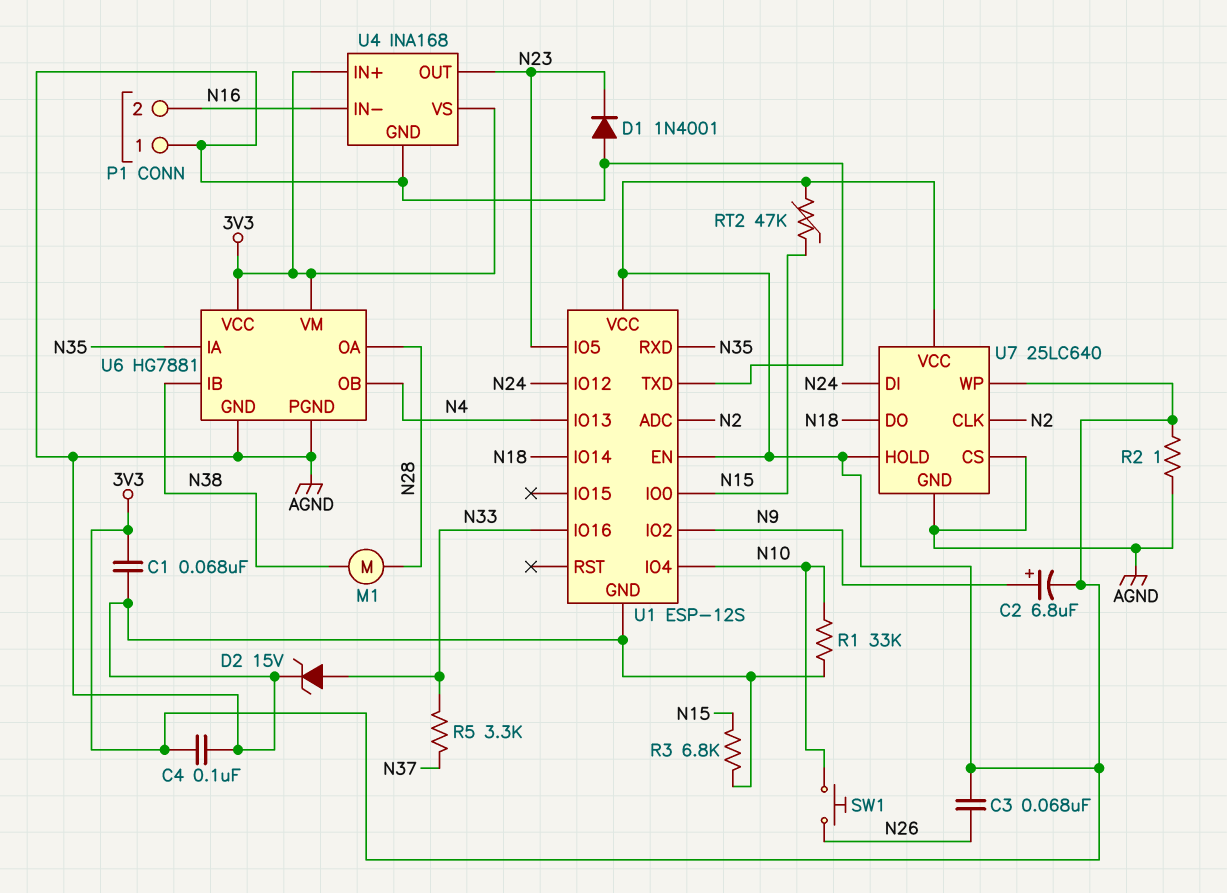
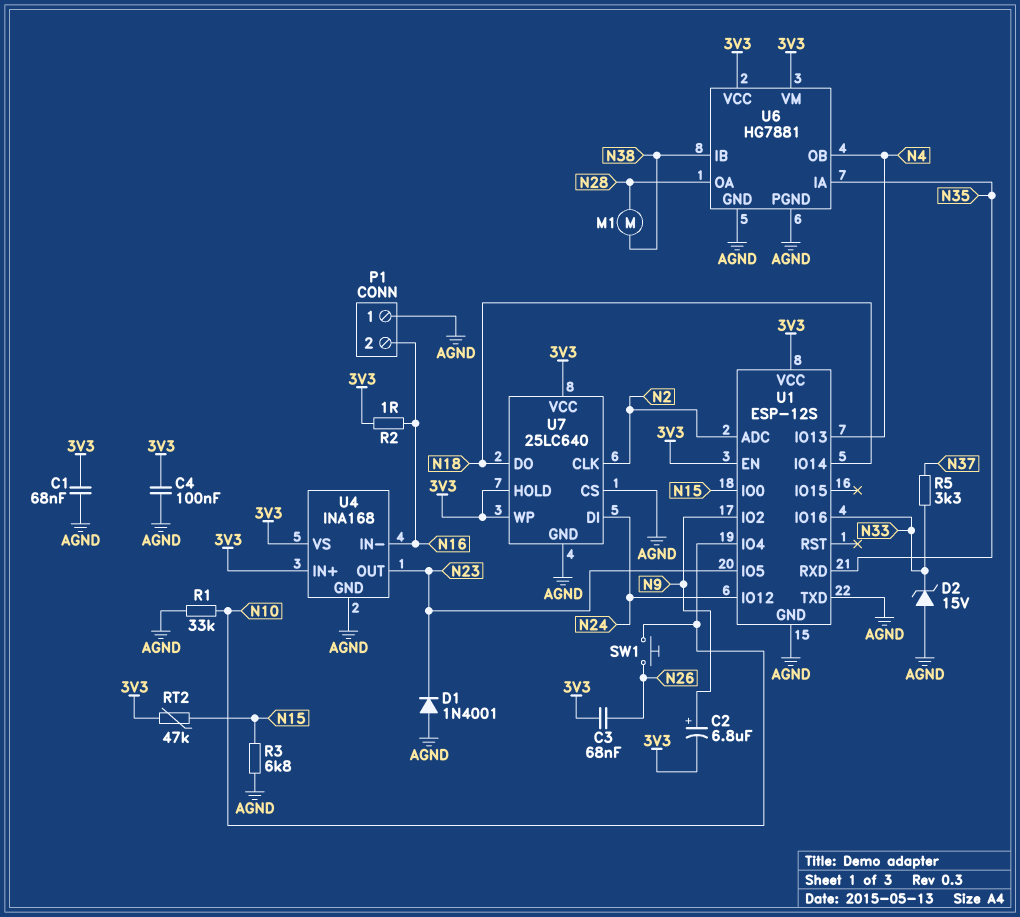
D2: zener 15V (A N33, K AGND) -> zener 15V (A AGND, K N33)
R2: 1 (3V3, AGND) -> 1 (3V3, N16)

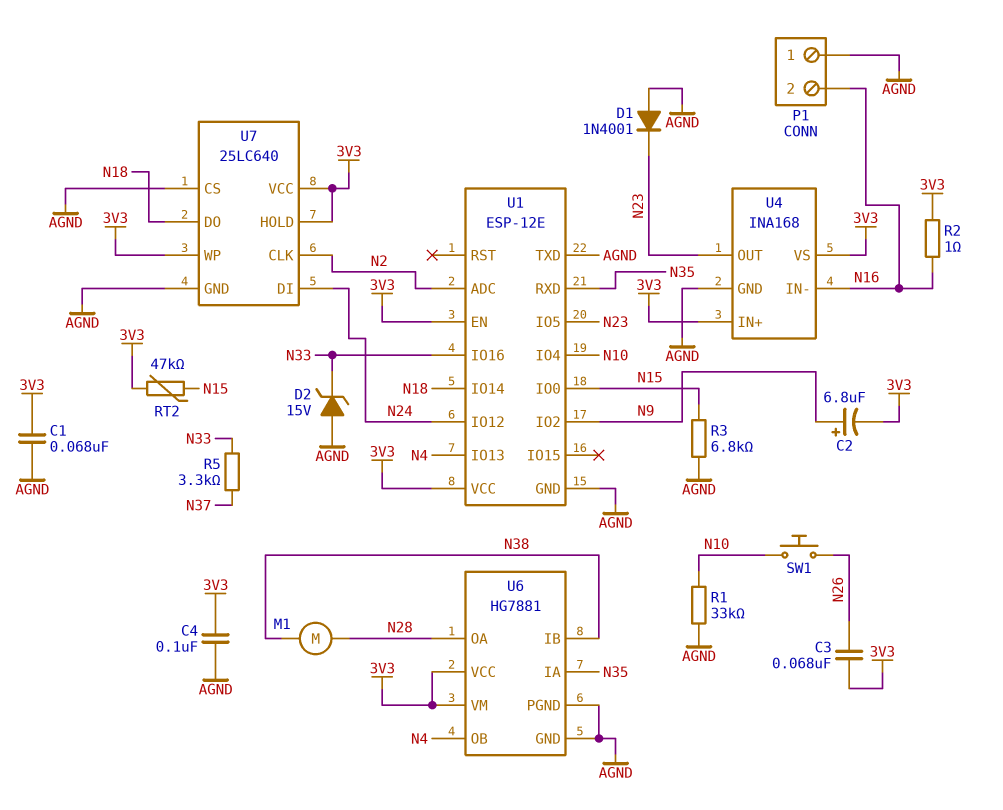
U1: ESP-12S -> ESP-12E

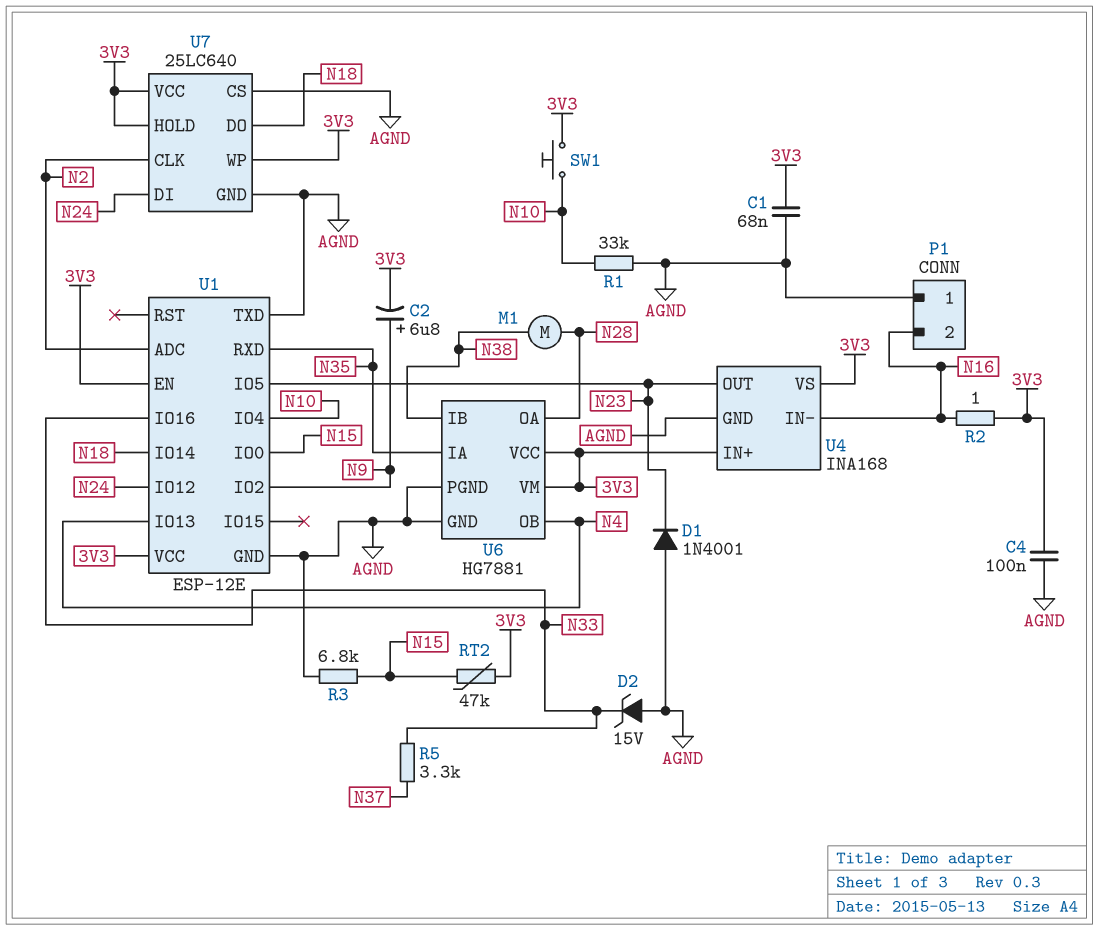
C3: 68nF (3V3, N26) -> none
SW1: button (N10, N26) -> button (3V3, N10)

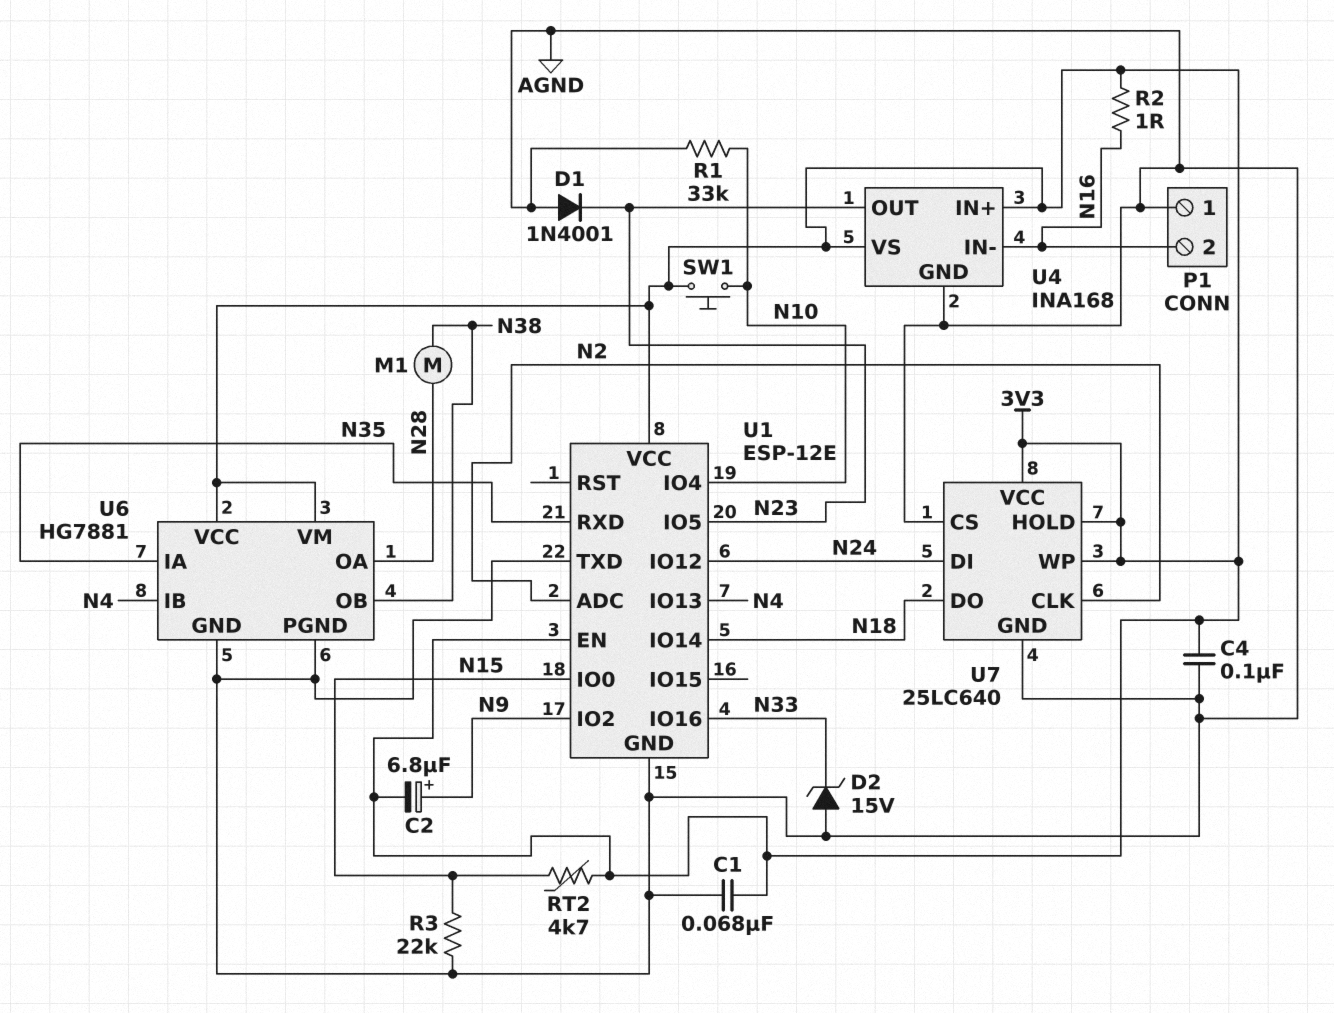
R3: 6.8k (AGND, N15) -> 22k (AGND, N15)
R5: 3.3k (N33, N37) -> none
RT2: 47k (3V3, N15) -> 4.7k (3V3, N15)
U6 pin IB: N38 -> N4
U6 pin OB: N4 -> N38

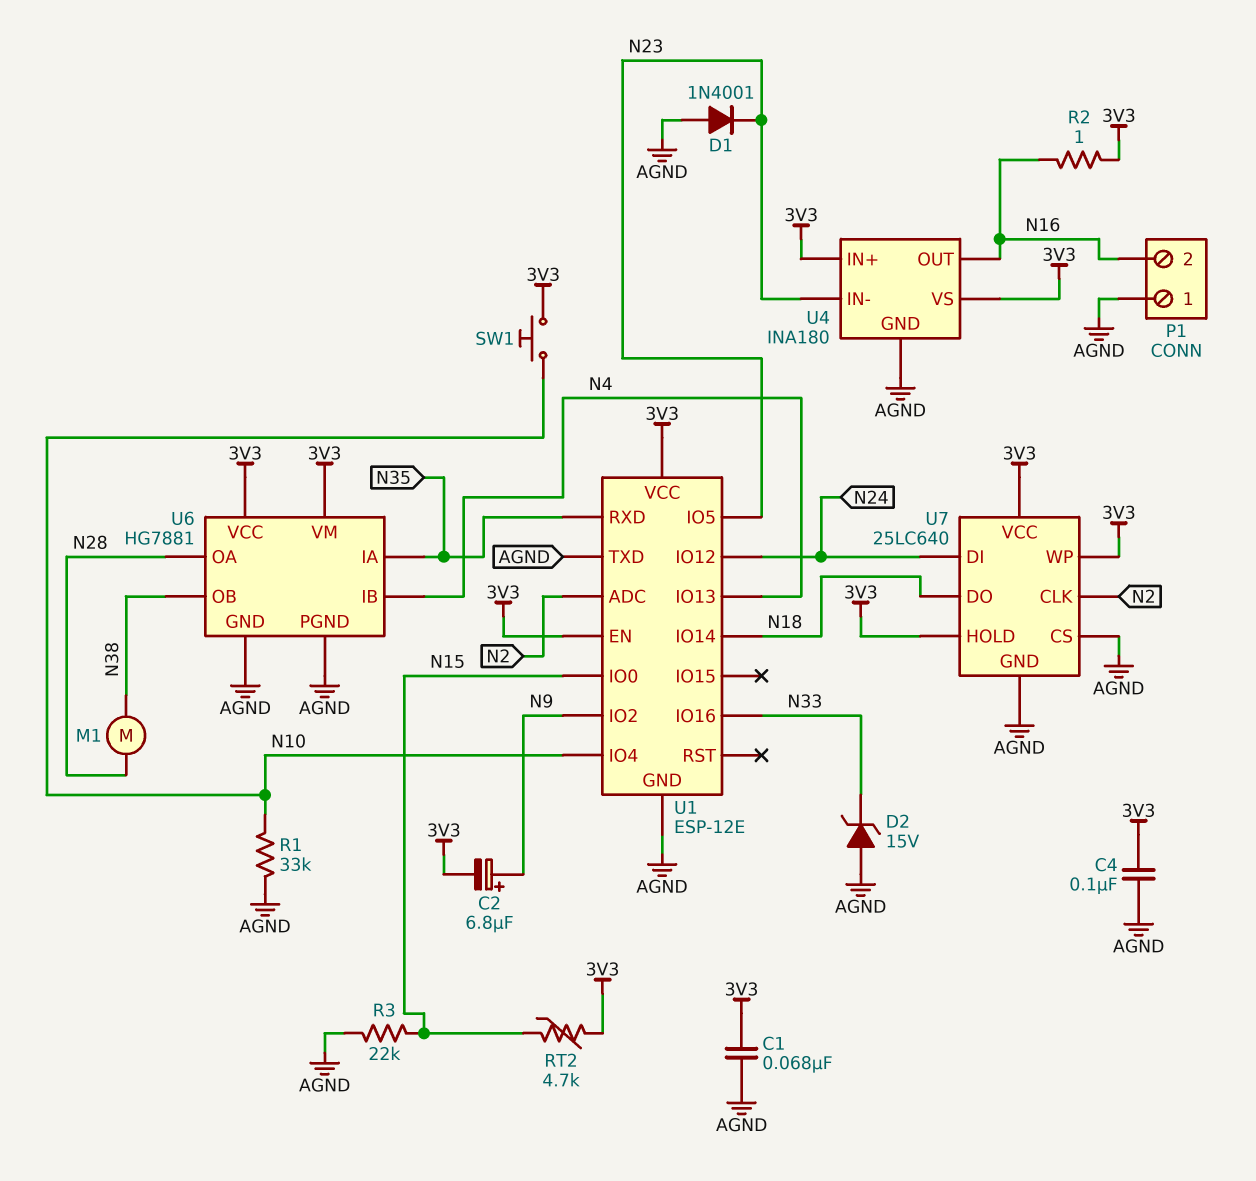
U4: INA168 -> INA180
U4 pin IN-: N16 -> N23
U4 pin OUT: N23 -> N16

